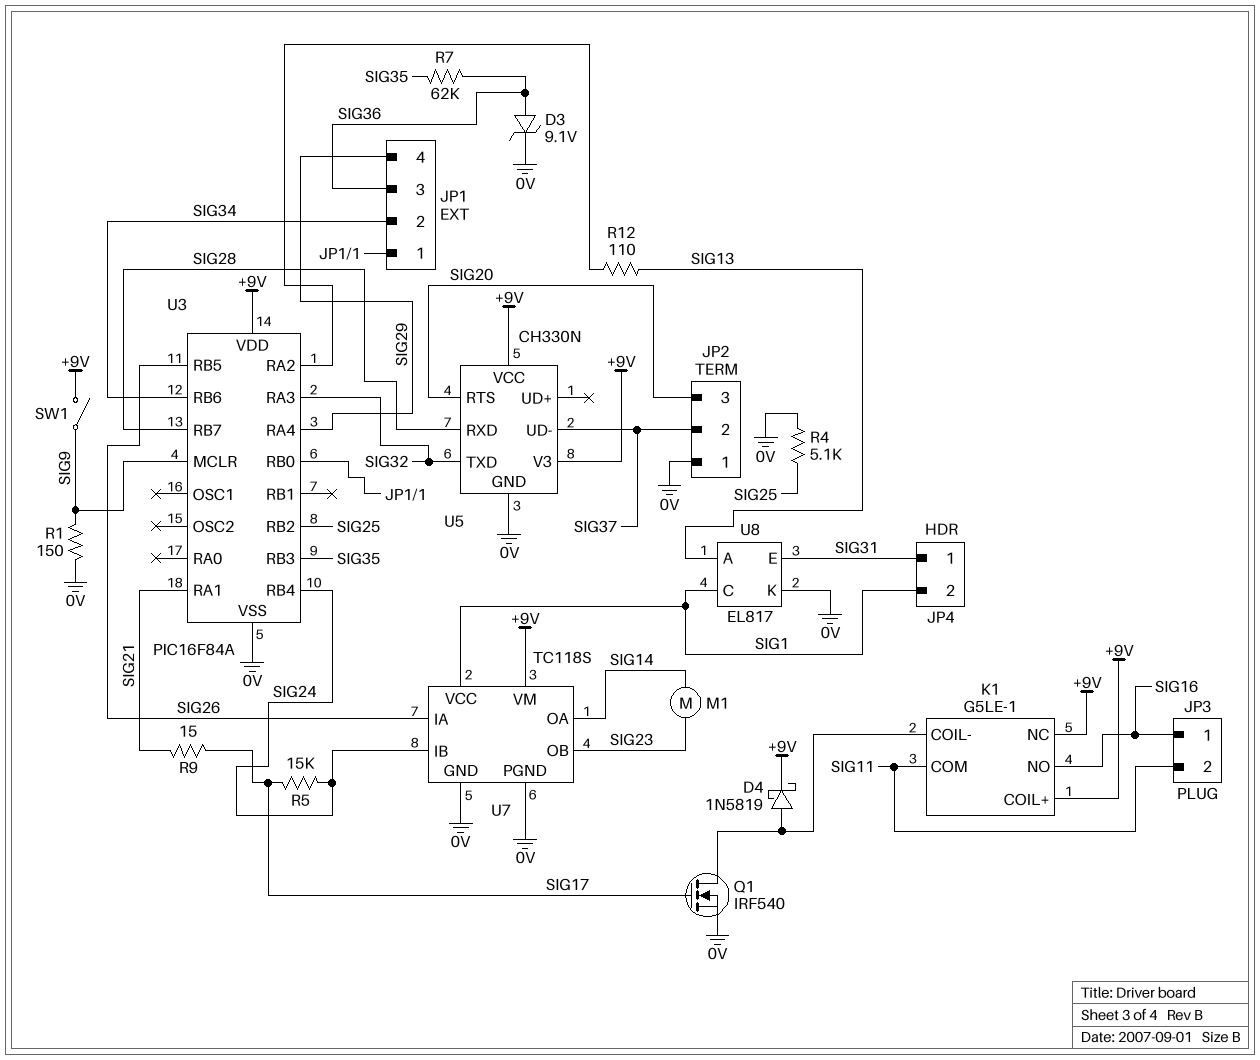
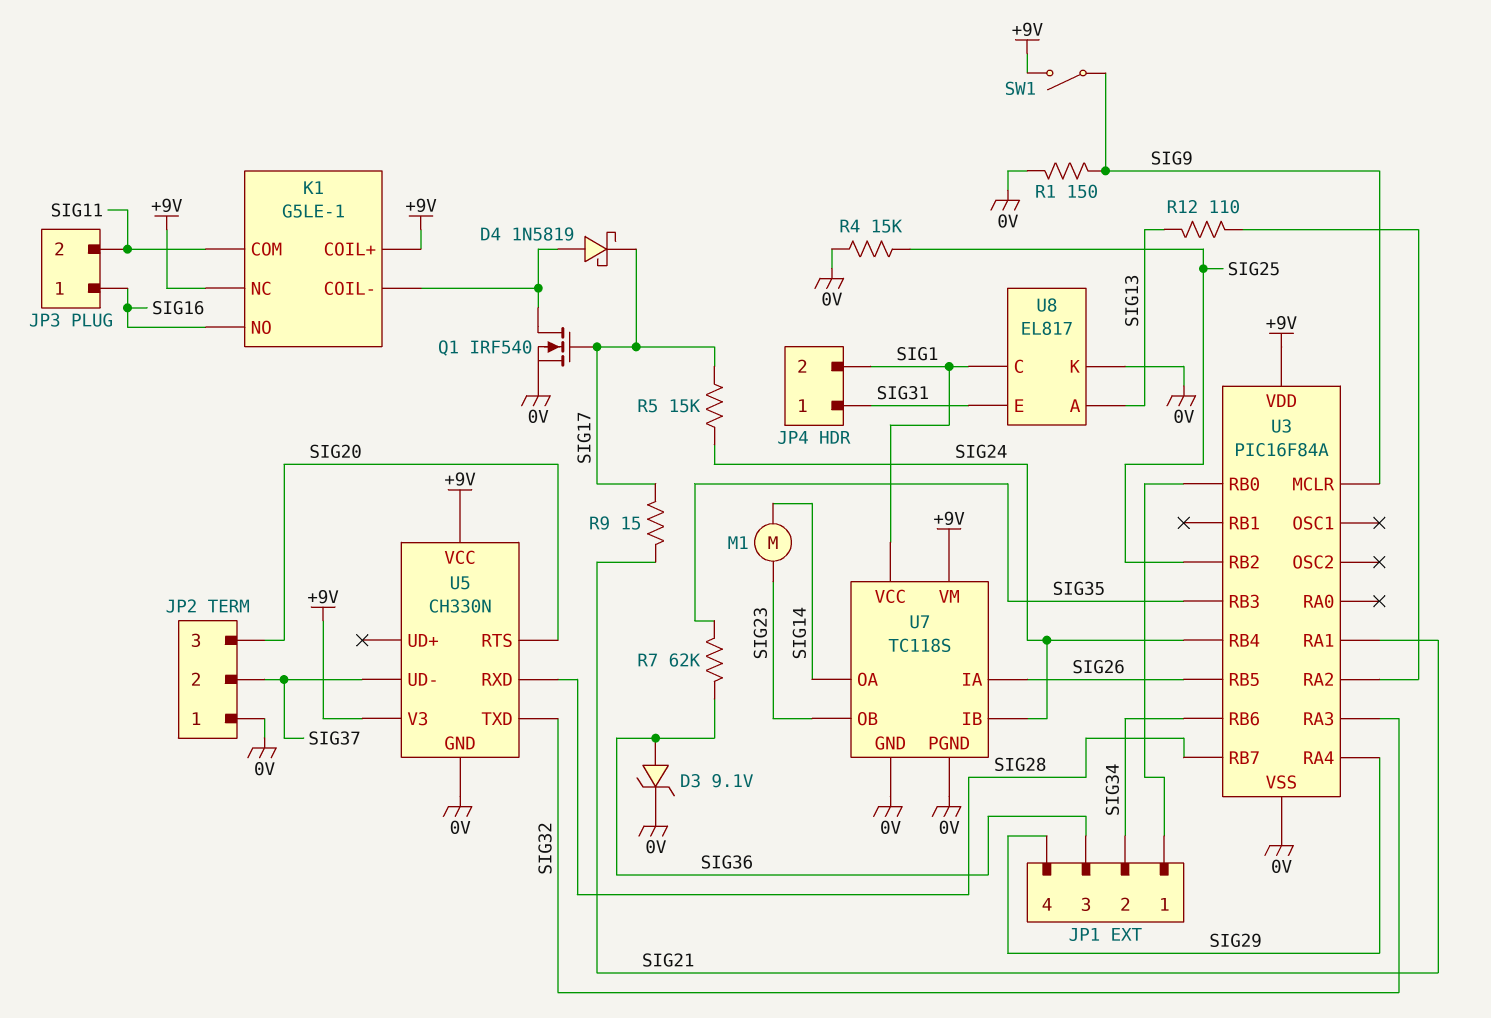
D4: schottky 1N5819 (A K1/COIL-, K +9V) -> schottky 1N5819 (A K1/COIL-, K SIG17)
R4: 5.1k (0V, SIG25) -> 15k (0V, SIG25)

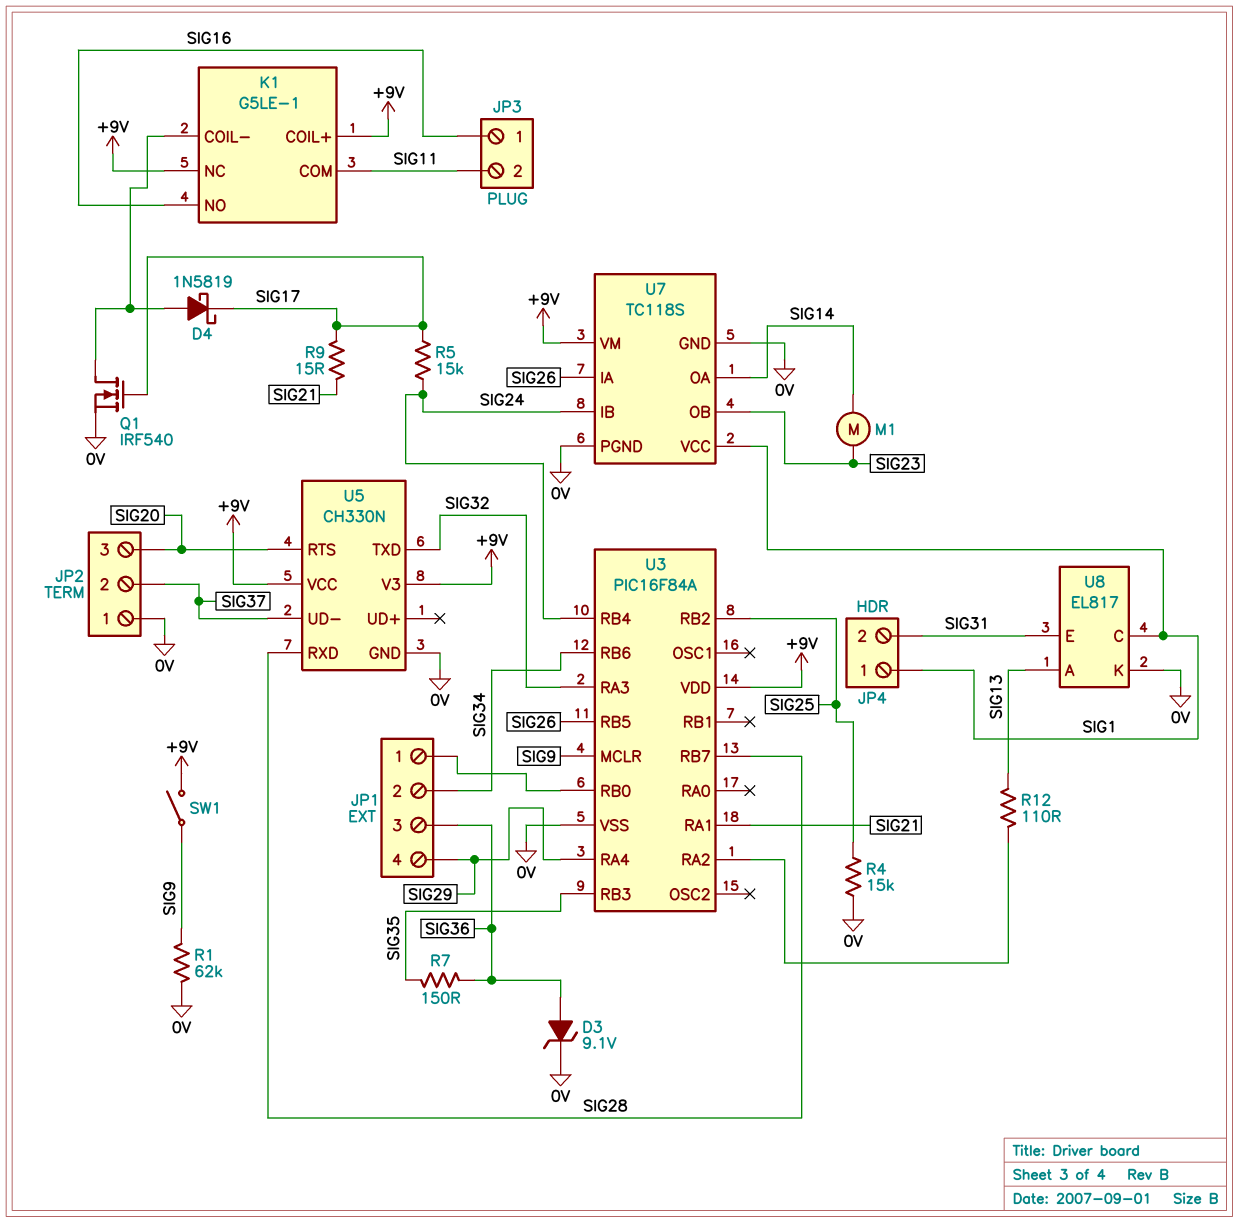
JP4 pin 1: SIG31 -> SIG1
JP4 pin 2: SIG1 -> SIG31
R1: 150 (0V, SIG9) -> 62k (0V, SIG9)
R7: 62k (SIG35, SIG36) -> 150 (SIG35, SIG36)

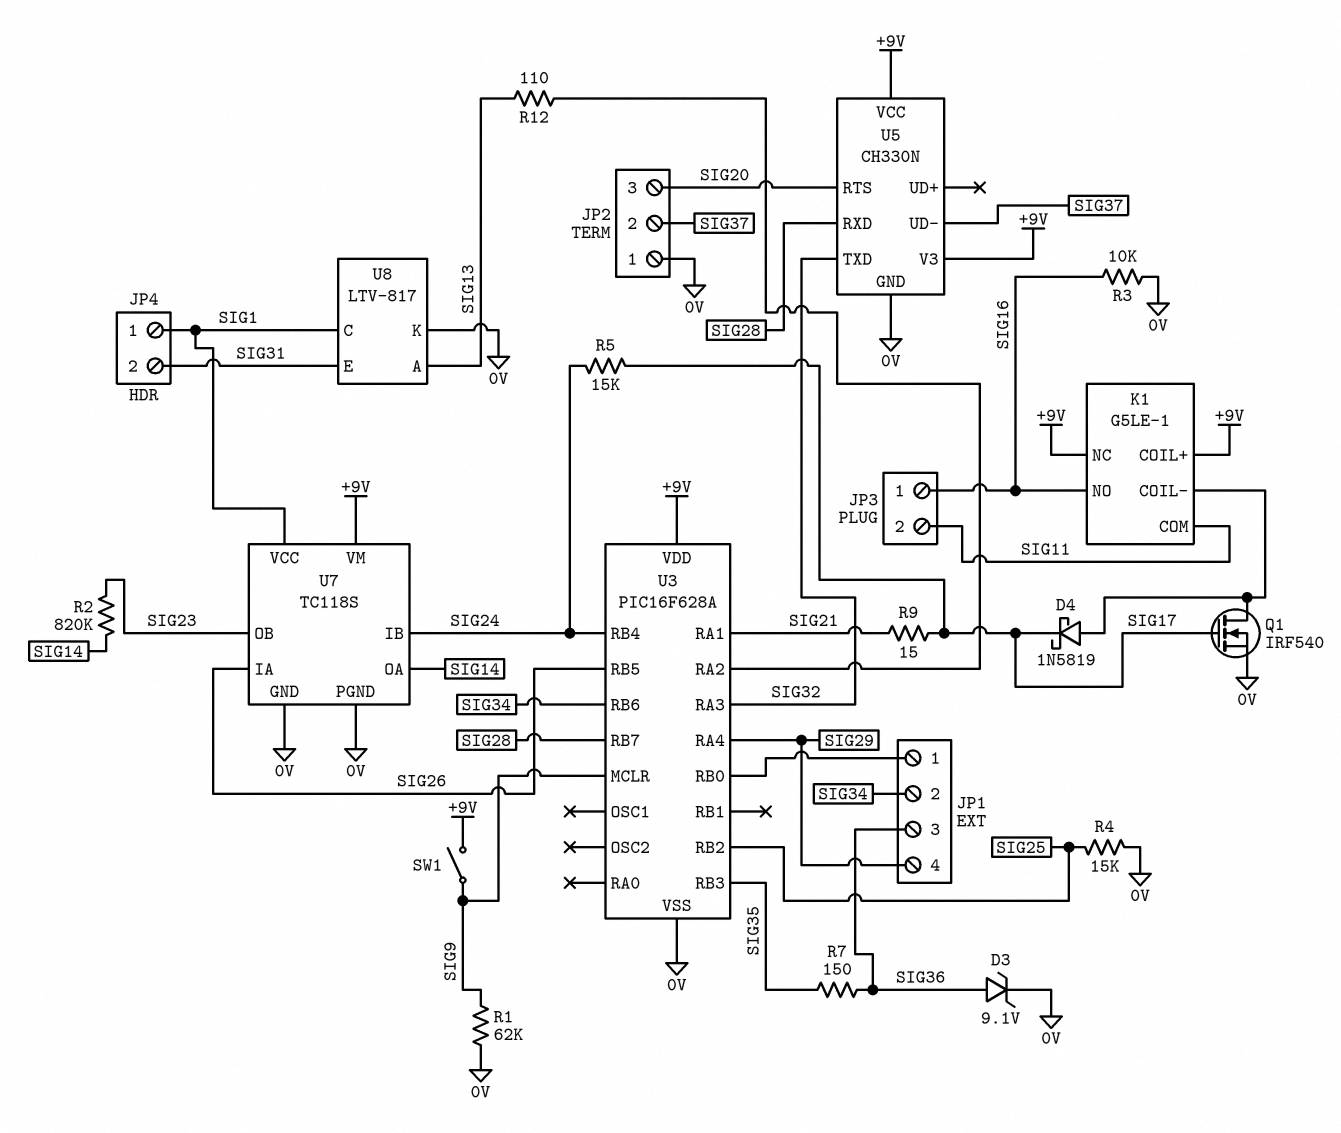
M1: motor (SIG14, SIG23) -> none
R2: none -> 820k (SIG14, SIG23)
R3: none -> 10k (0V, SIG16)
U3: PIC16F84A -> PIC16F628A
U8: EL817 -> LTV-817

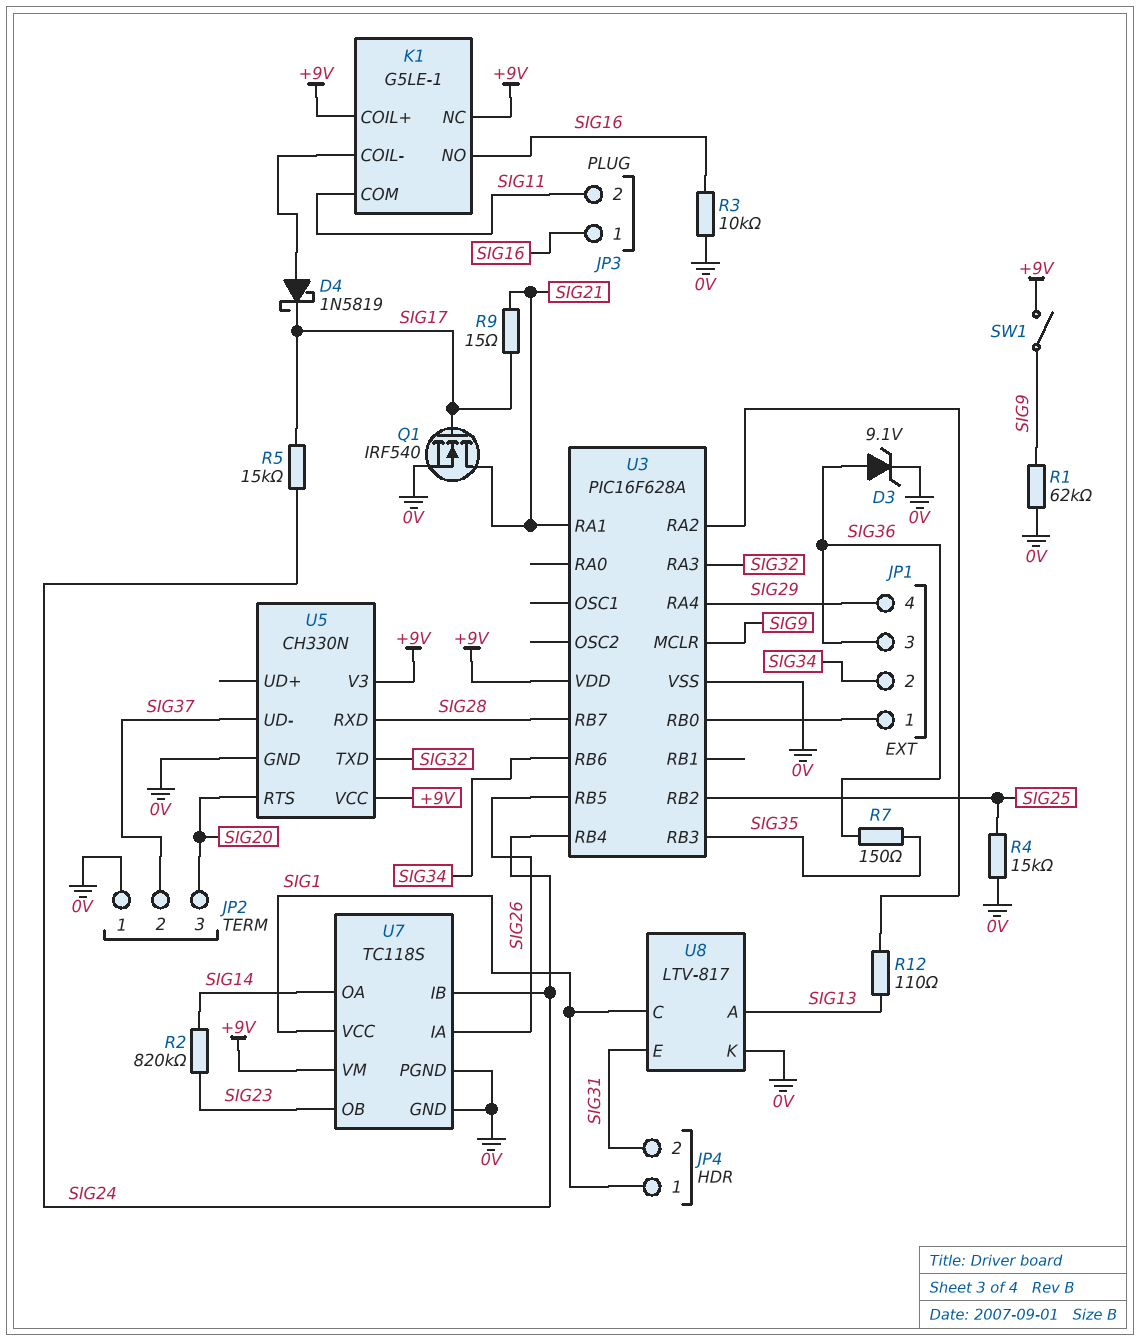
Q1: NMOS IRF540 (G SIG17, D K1/COIL-, S 0V) -> NMOS IRF540 (G SIG17, D SIG21, S 0V)

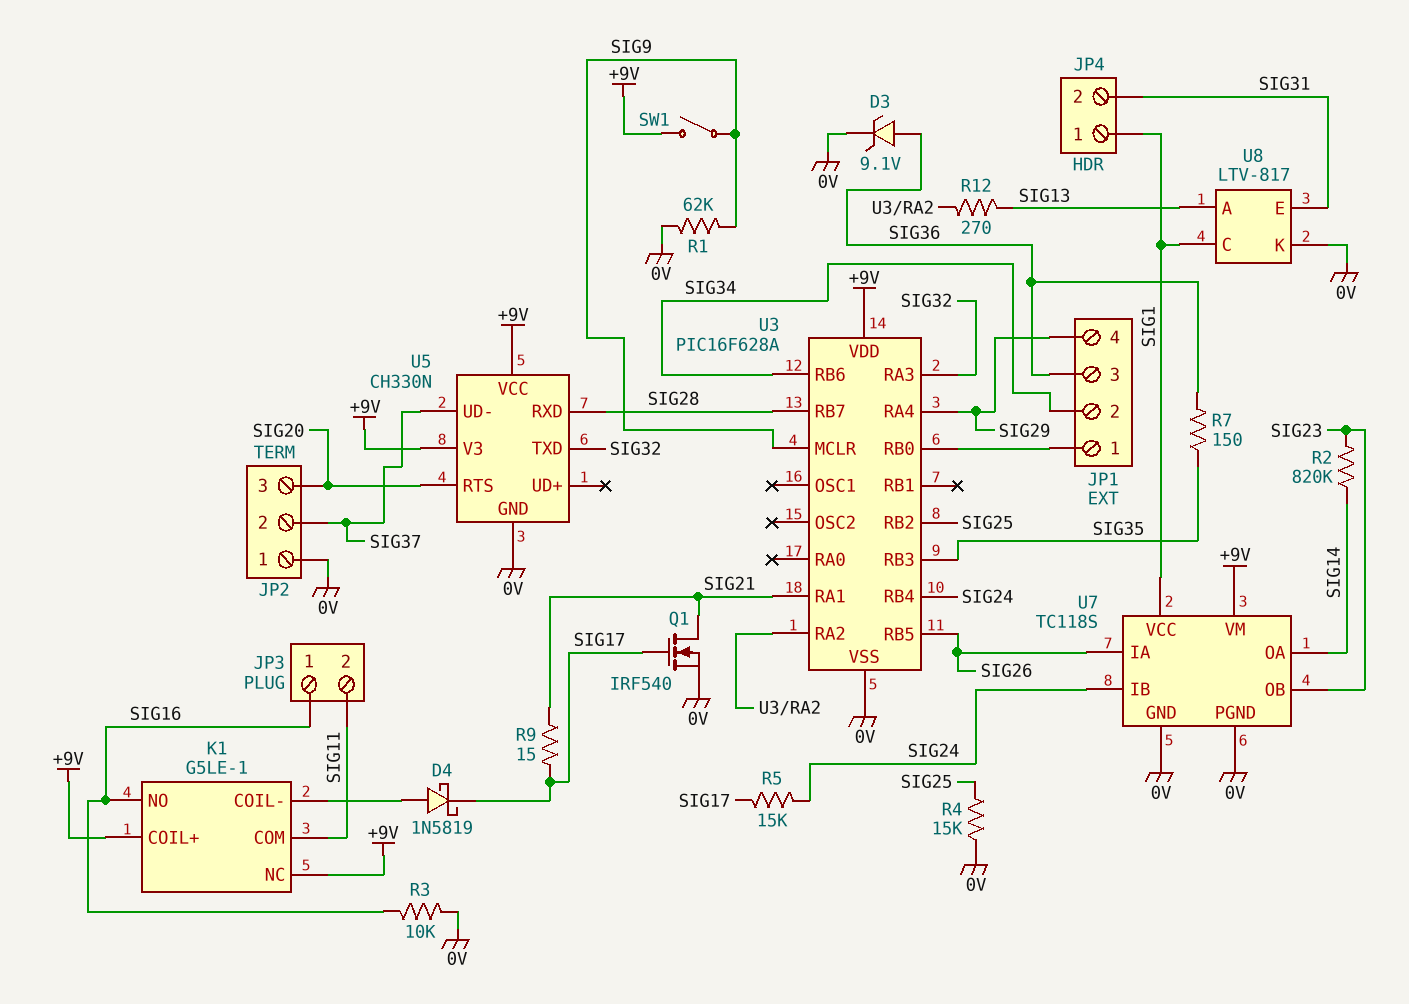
R12: 110 (SIG13, U3/RA2) -> 270 (SIG13, U3/RA2)

